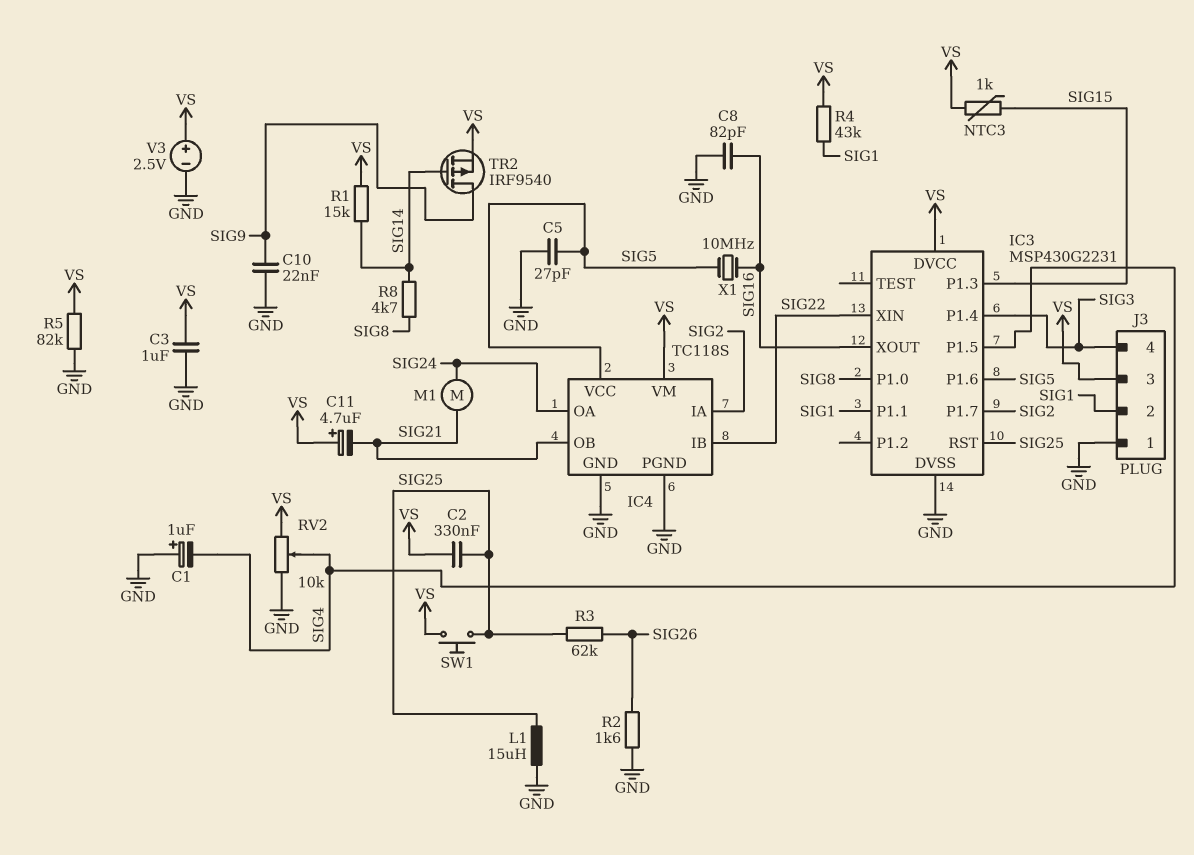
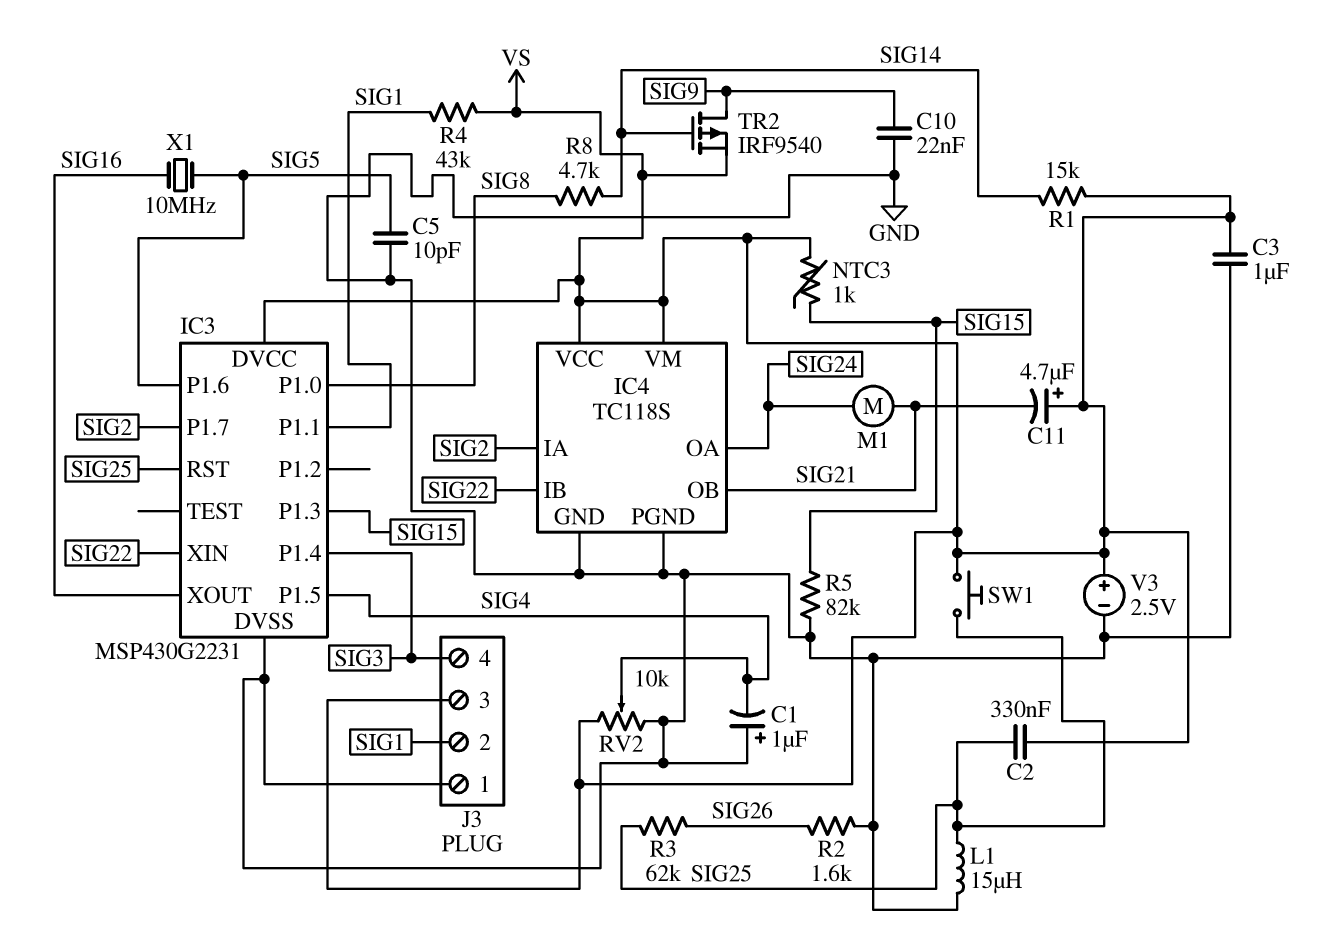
C5: 27pF (GND, SIG5) -> 10pF (GND, SIG5)
C8: 82pF (GND, SIG16) -> none
IC4 pin VCC: SIG5 -> VS
R5: 82k (GND, VS) -> 82k (GND, SIG15)

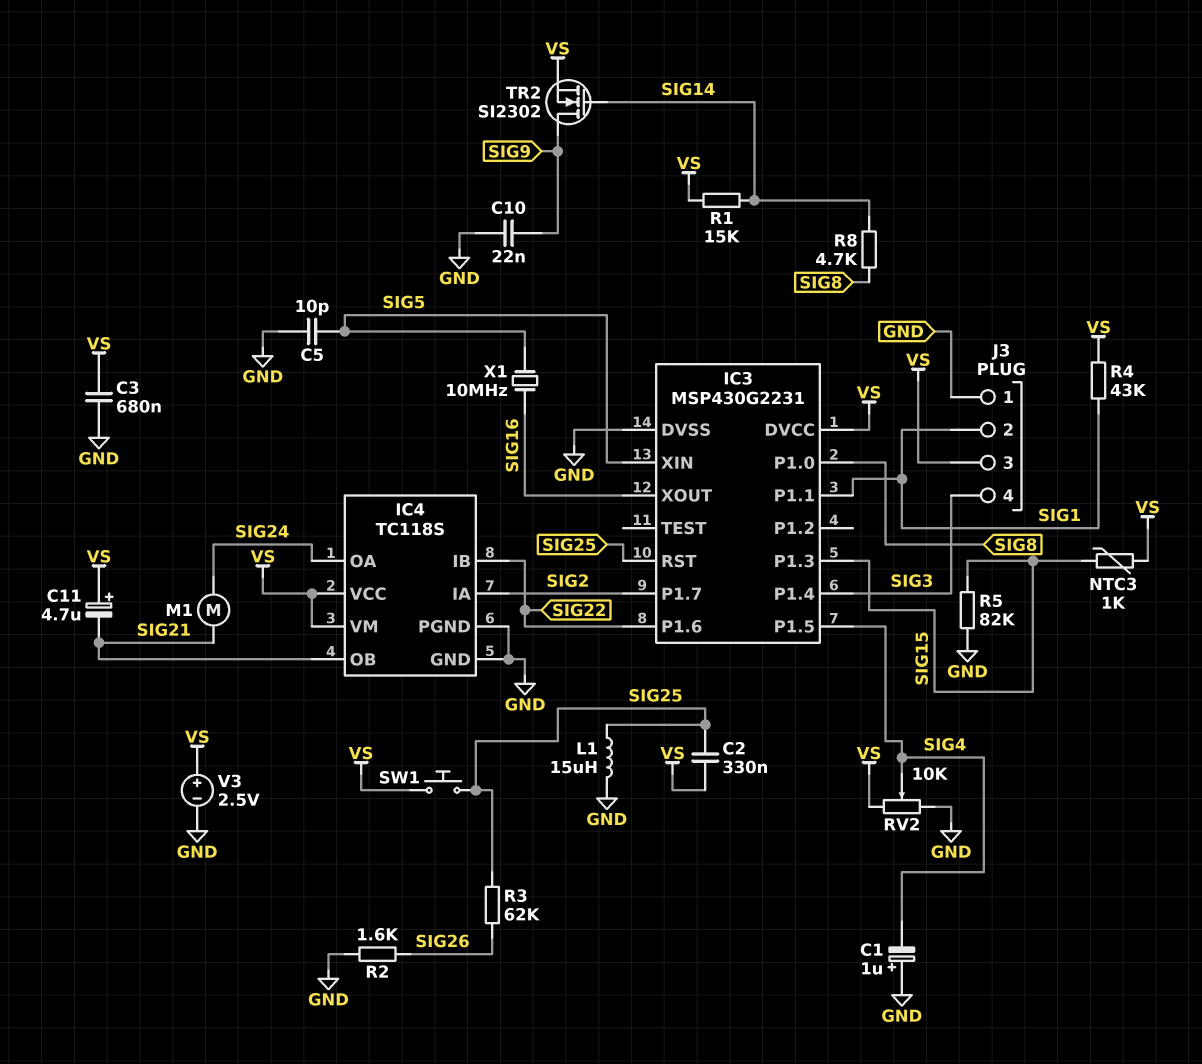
C3: 1uF (GND, VS) -> 680nF (GND, VS)
IC3 pin P1.6: SIG5 -> SIG22
IC3 pin XIN: SIG22 -> SIG5
TR2: PMOS IRF9540 (G SIG14, D SIG9, S VS) -> NMOS SI2302 (G SIG14, D SIG9, S VS)

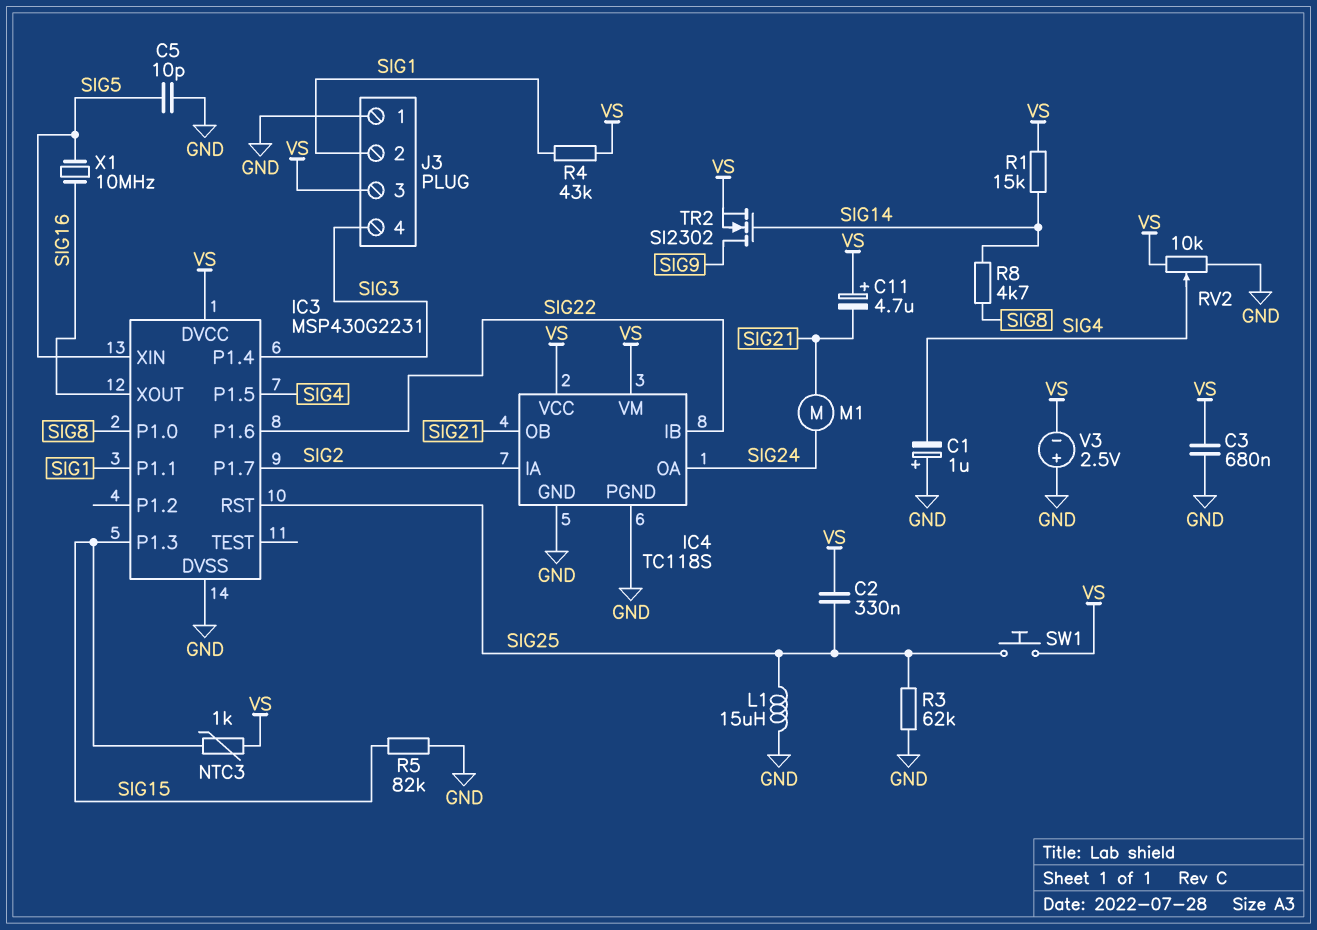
C10: 22nF (GND, SIG9) -> none
R2: 1.6k (GND, SIG26) -> none
R3: 62k (SIG25, SIG26) -> 62k (GND, SIG25)
V3: 2.5V (plus VS, minus GND) -> 2.5V (plus GND, minus VS)

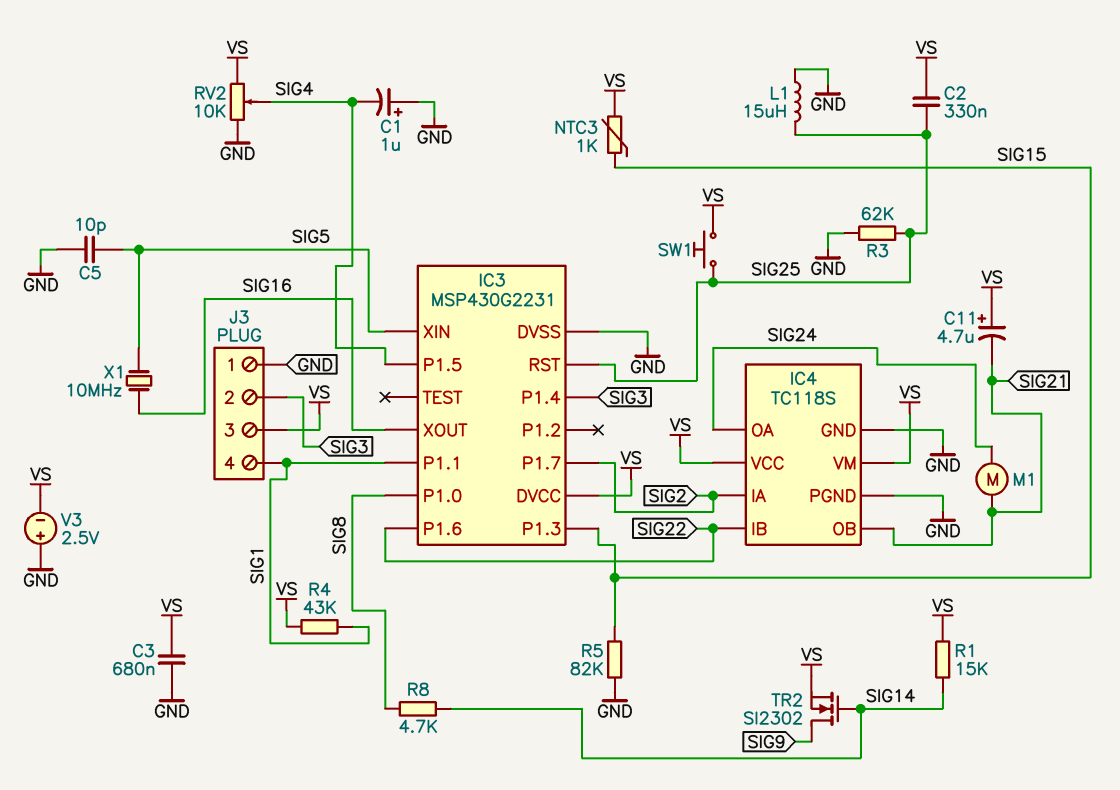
J3 pin 2: SIG1 -> SIG3
J3 pin 4: SIG3 -> SIG1

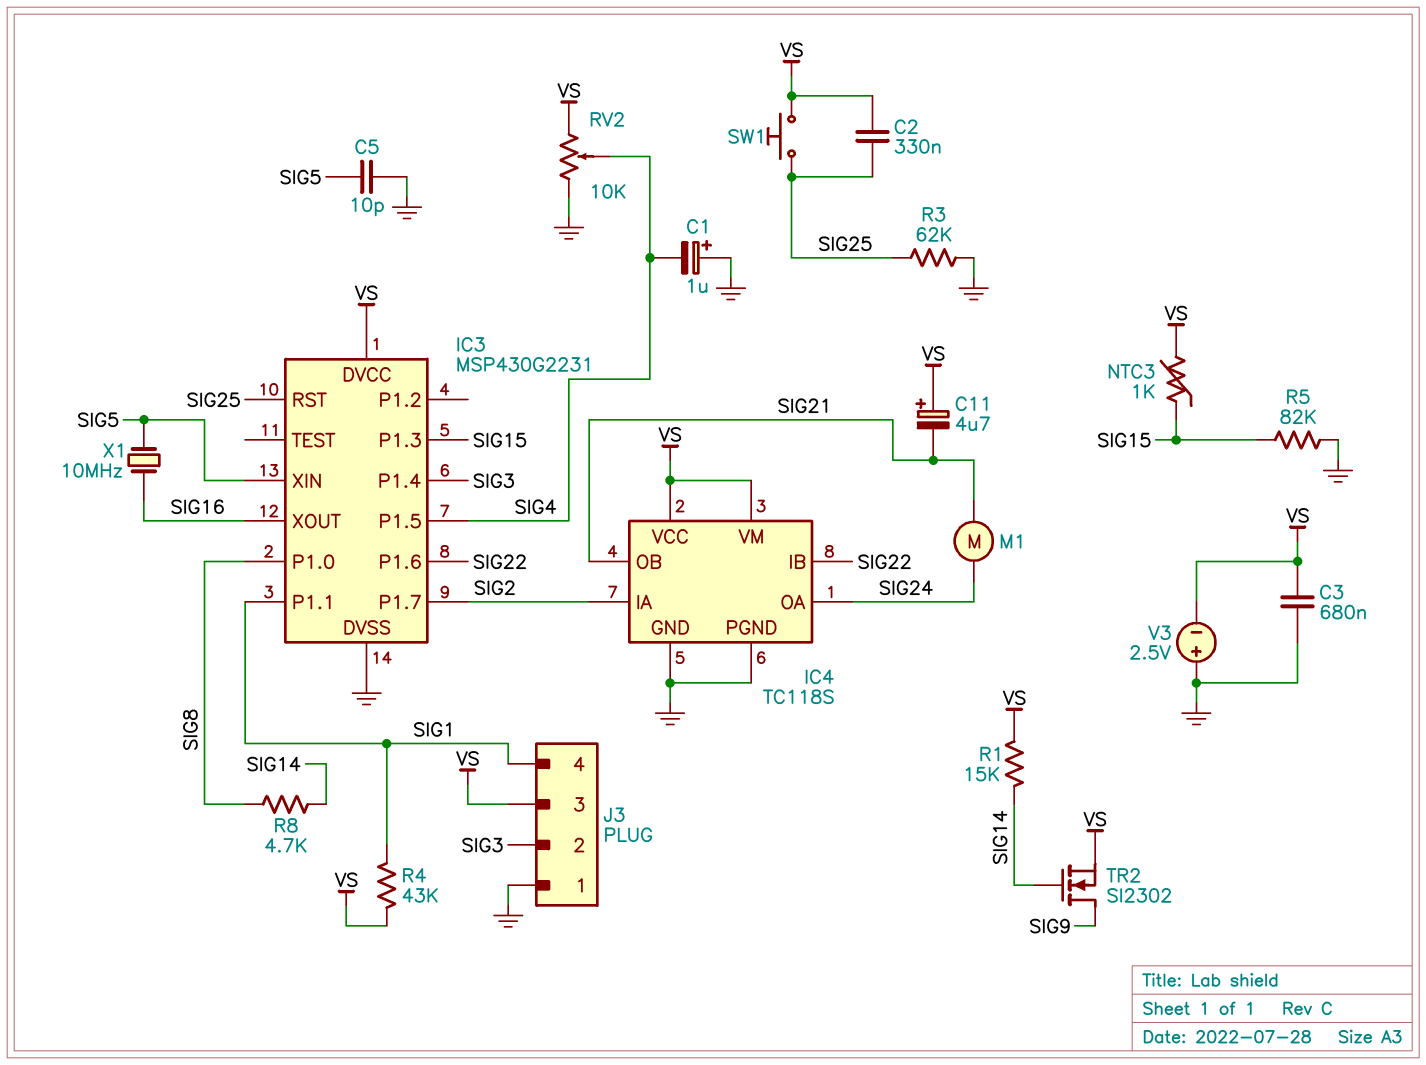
L1: 15uH (GND, SIG25) -> none

